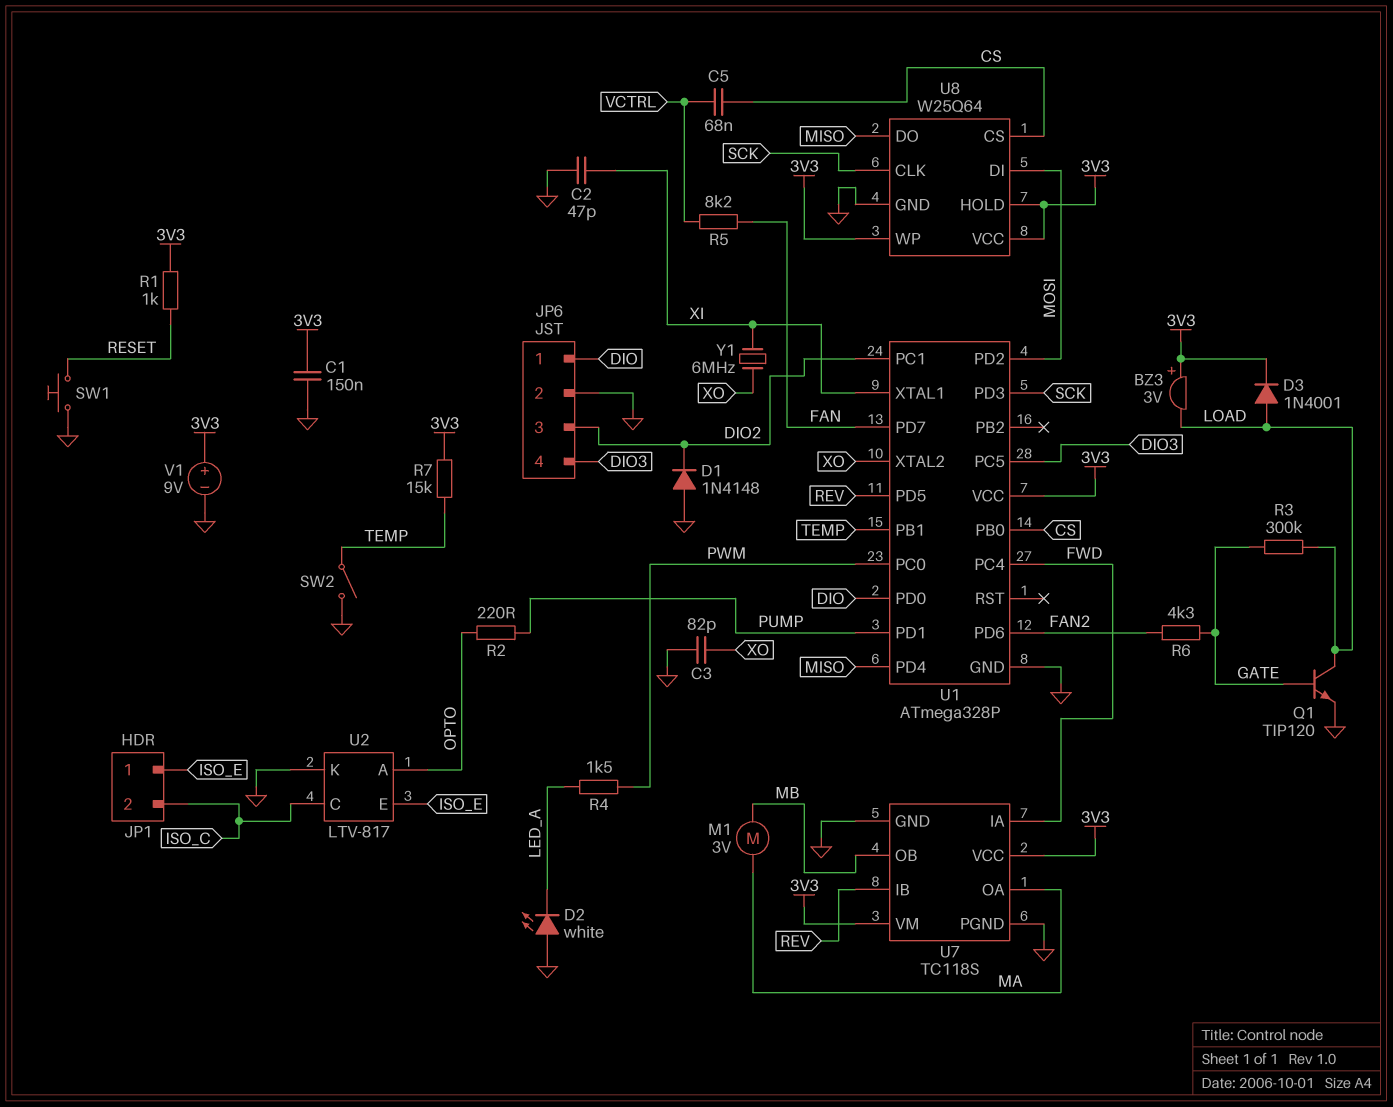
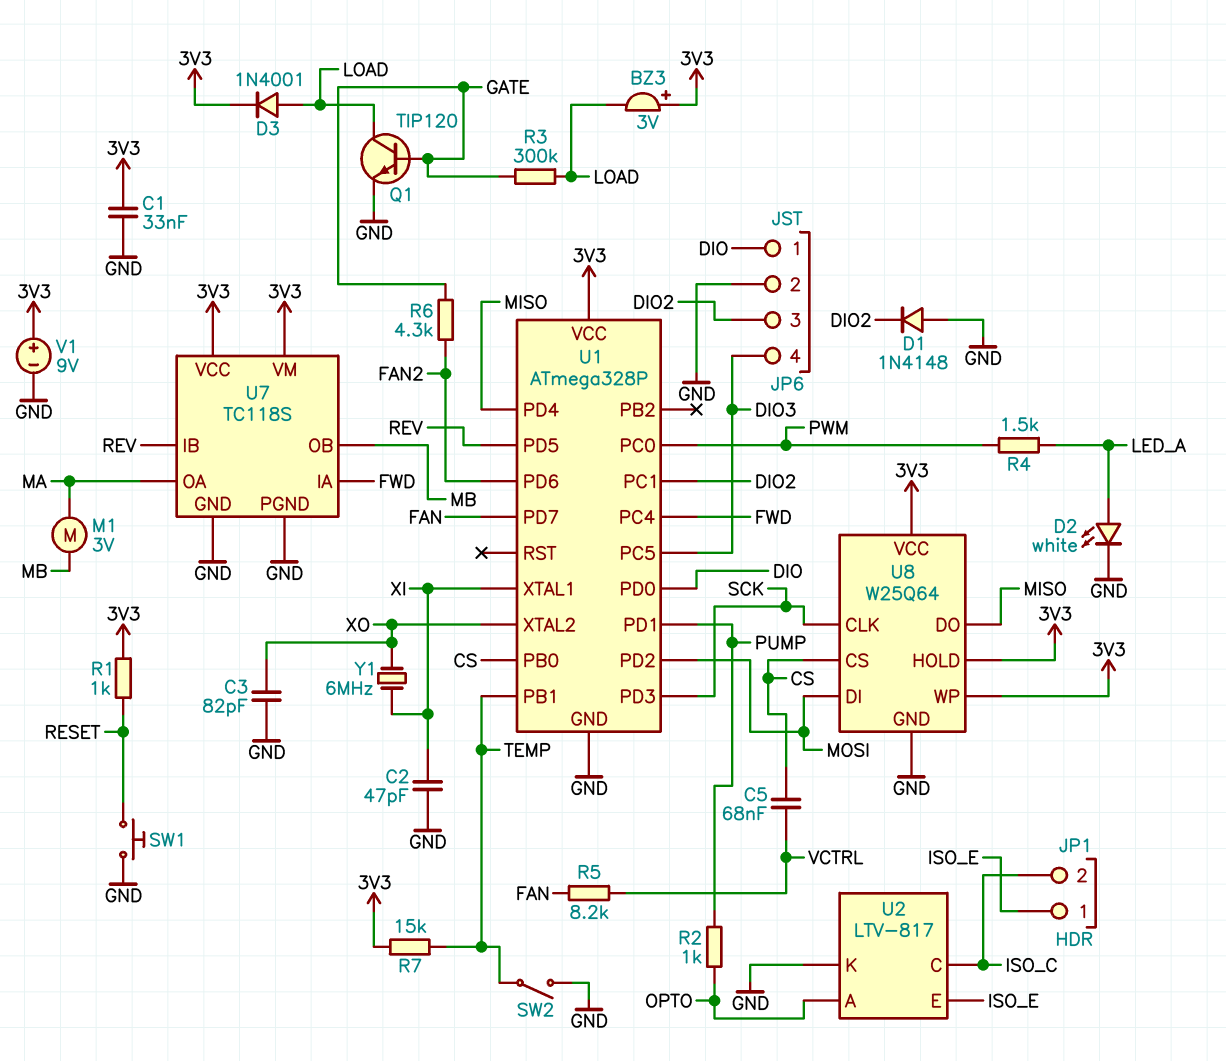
C1: 150nF (3V3, GND) -> 33nF (3V3, GND)
D2: LED white (A GND, K LED_A) -> LED white (A LED_A, K GND)
R2: 220 (OPTO, PUMP) -> 1k (OPTO, PUMP)

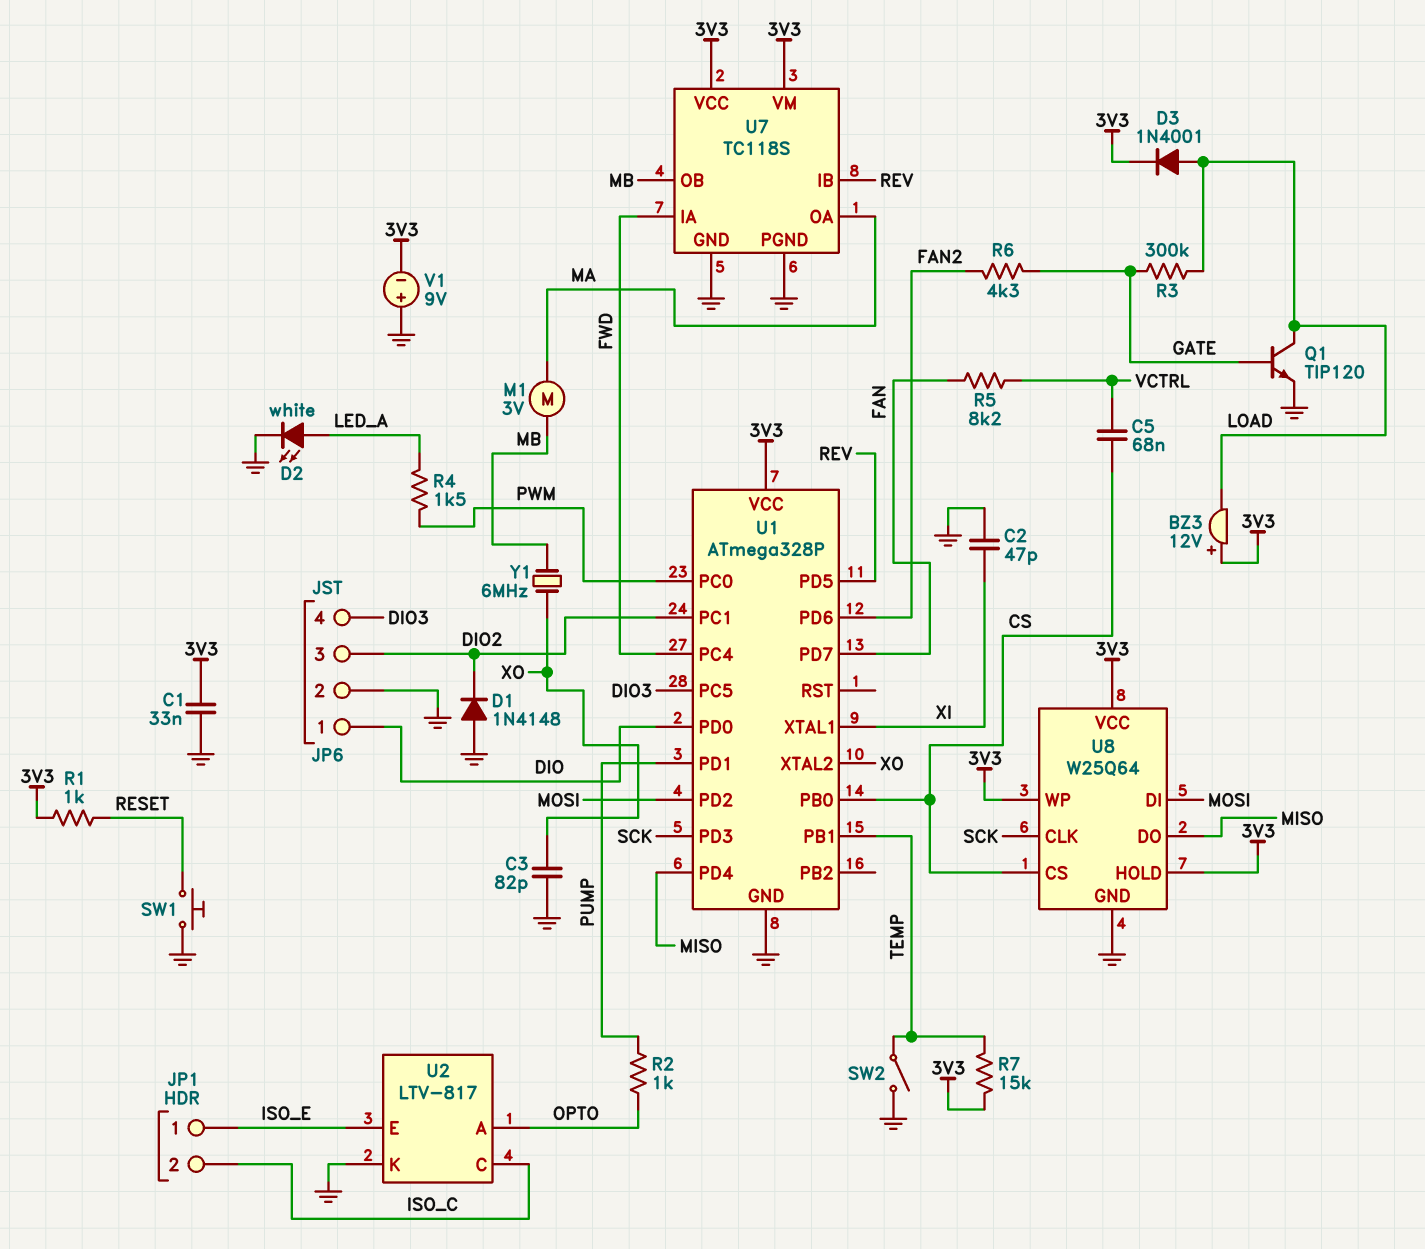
BZ3: buzzer 3V (plus 3V3, minus LOAD) -> buzzer 12V (plus 3V3, minus LOAD)
V1: 9V (plus 3V3, minus GND) -> 9V (plus GND, minus 3V3)
Y1: 6MHz (XI, XO) -> 6MHz (MB, XO)

